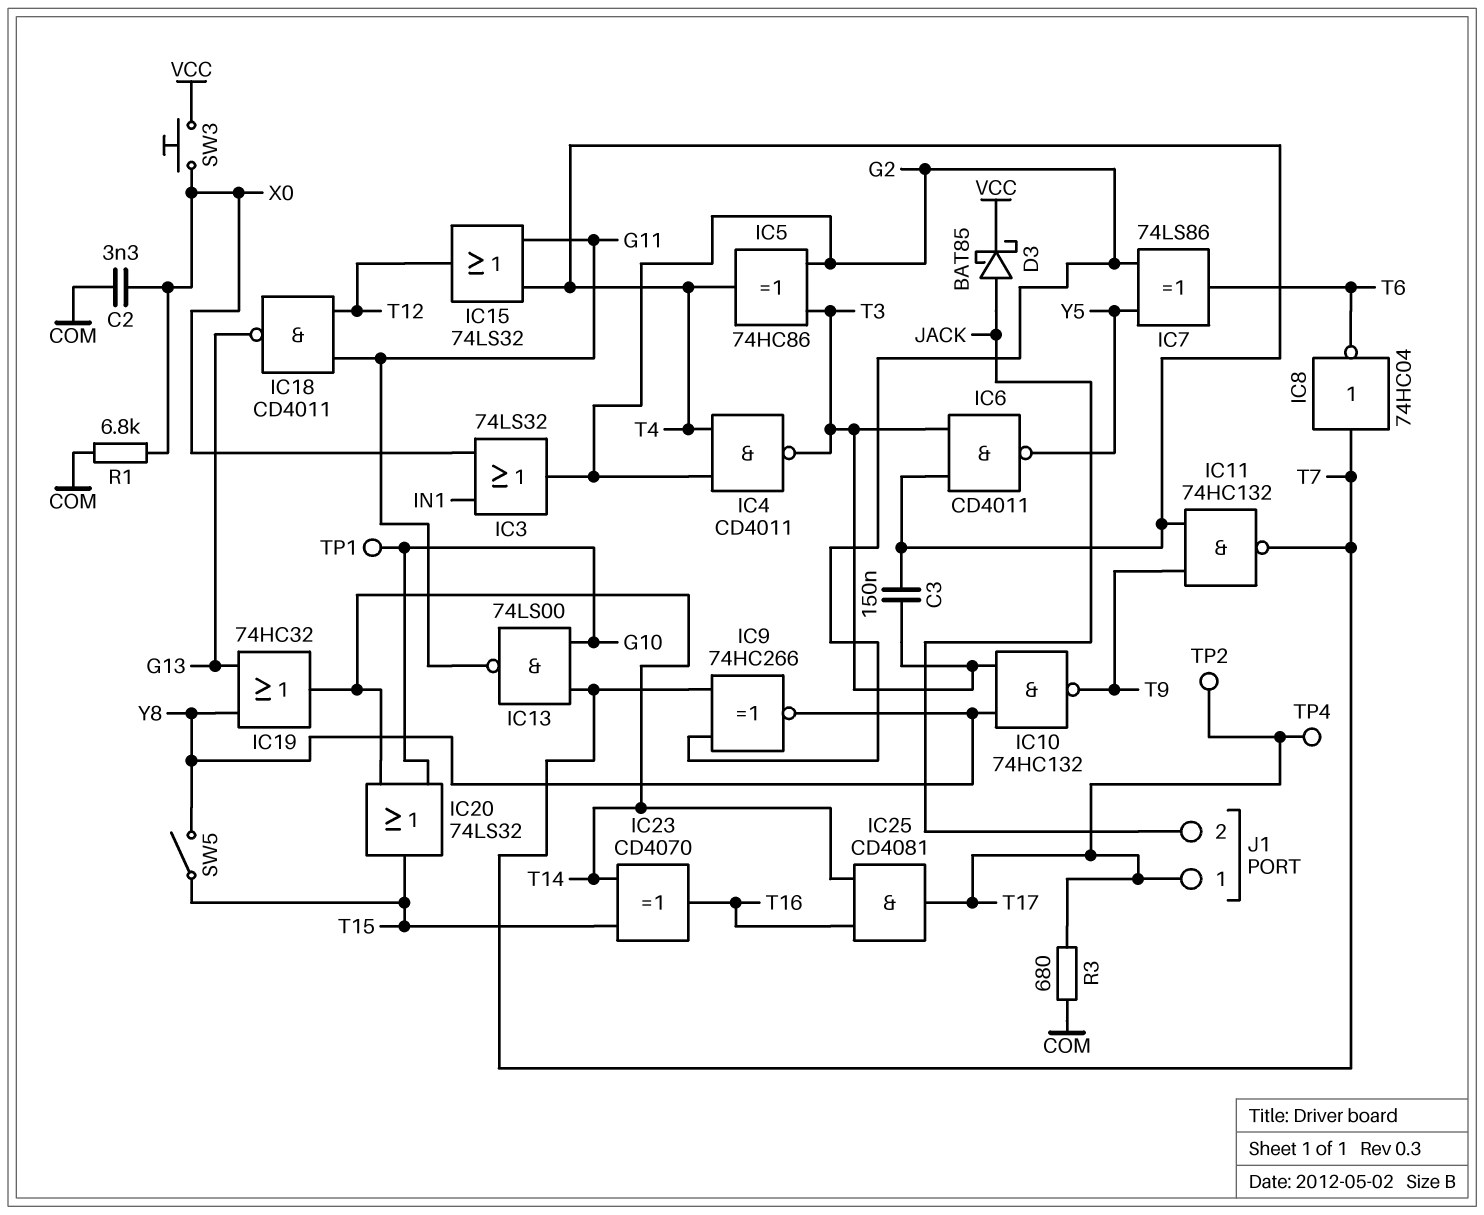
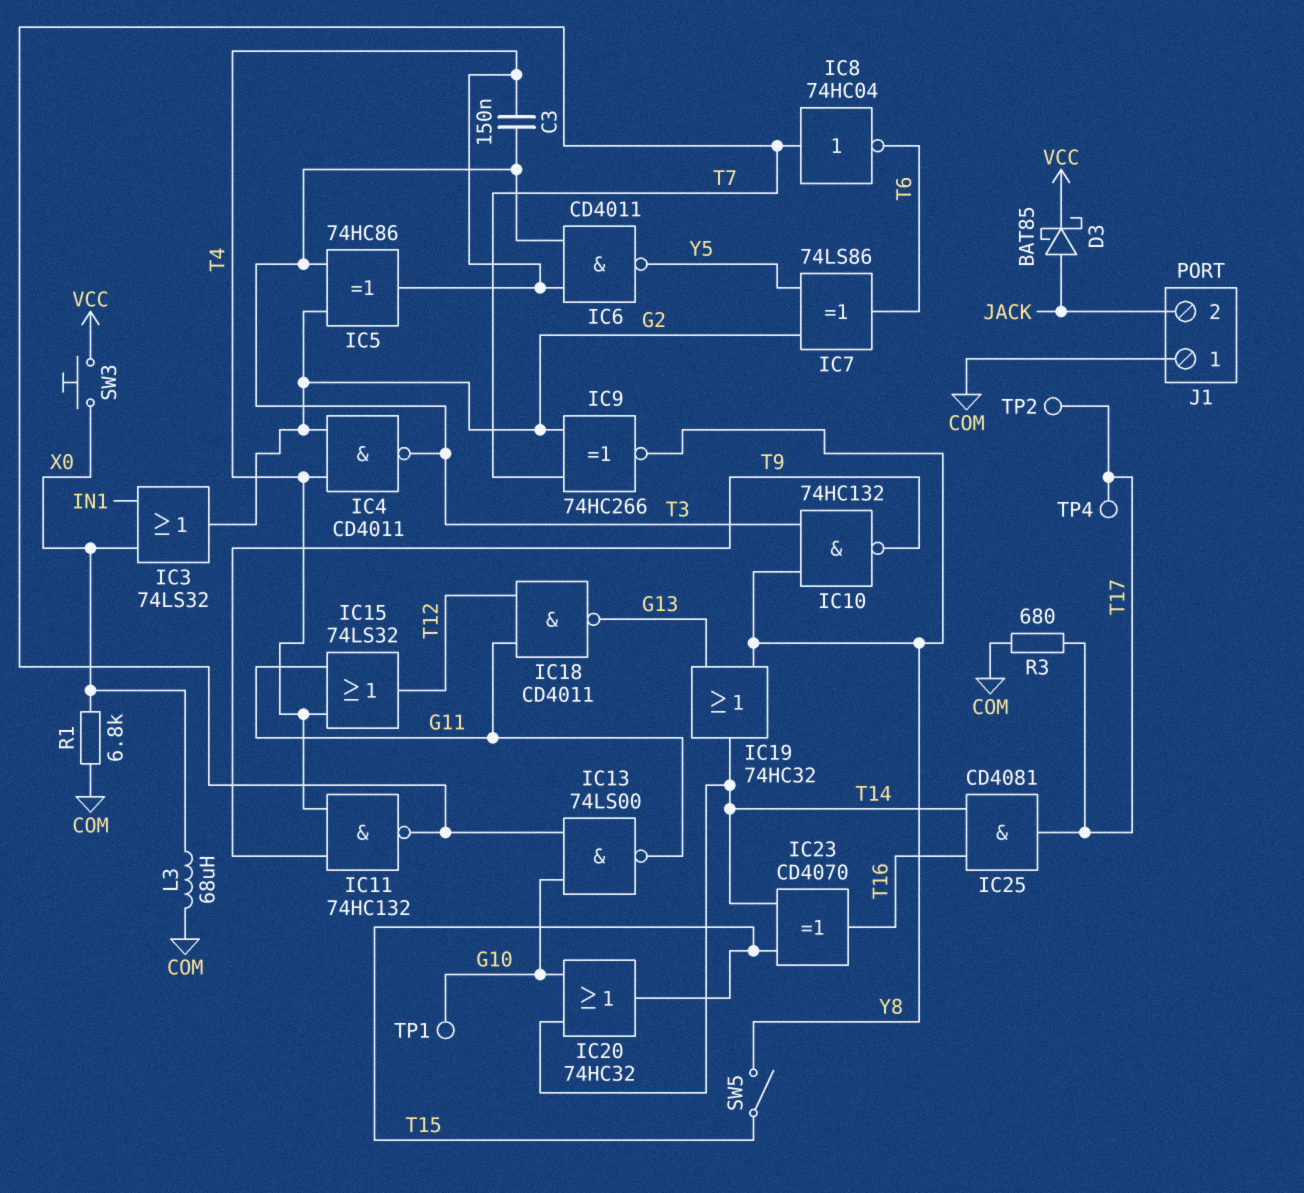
C2: 3.3nF (COM, X0) -> none
IC20: OR 74LS32 (in G10, in T14, out T15) -> OR 74HC32 (in G10, in T14, out T15)
J1 pin 1: T17 -> COM
L3: none -> 68uH (COM, X0)

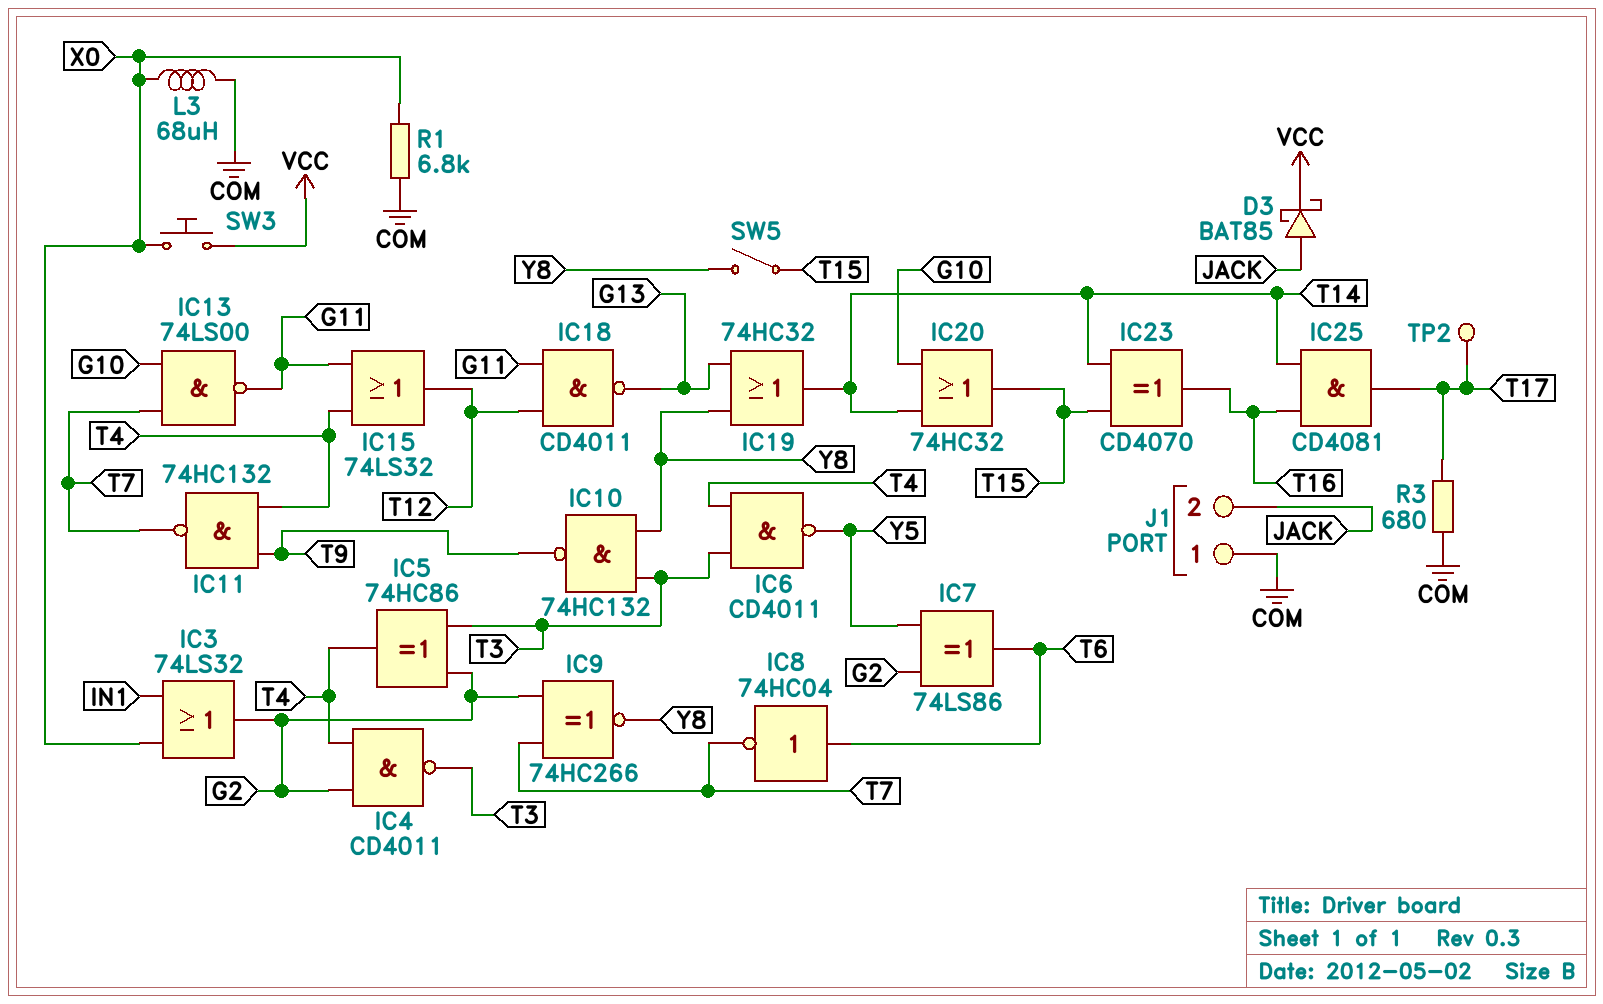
C3: 150nF (T3, T4) -> none
IC8: NOT 74HC04 (in T7, out T6) -> NOT 74HC04 (in T6, out T7)
TP1: test point (G10) -> none
TP4: test point (T17) -> none

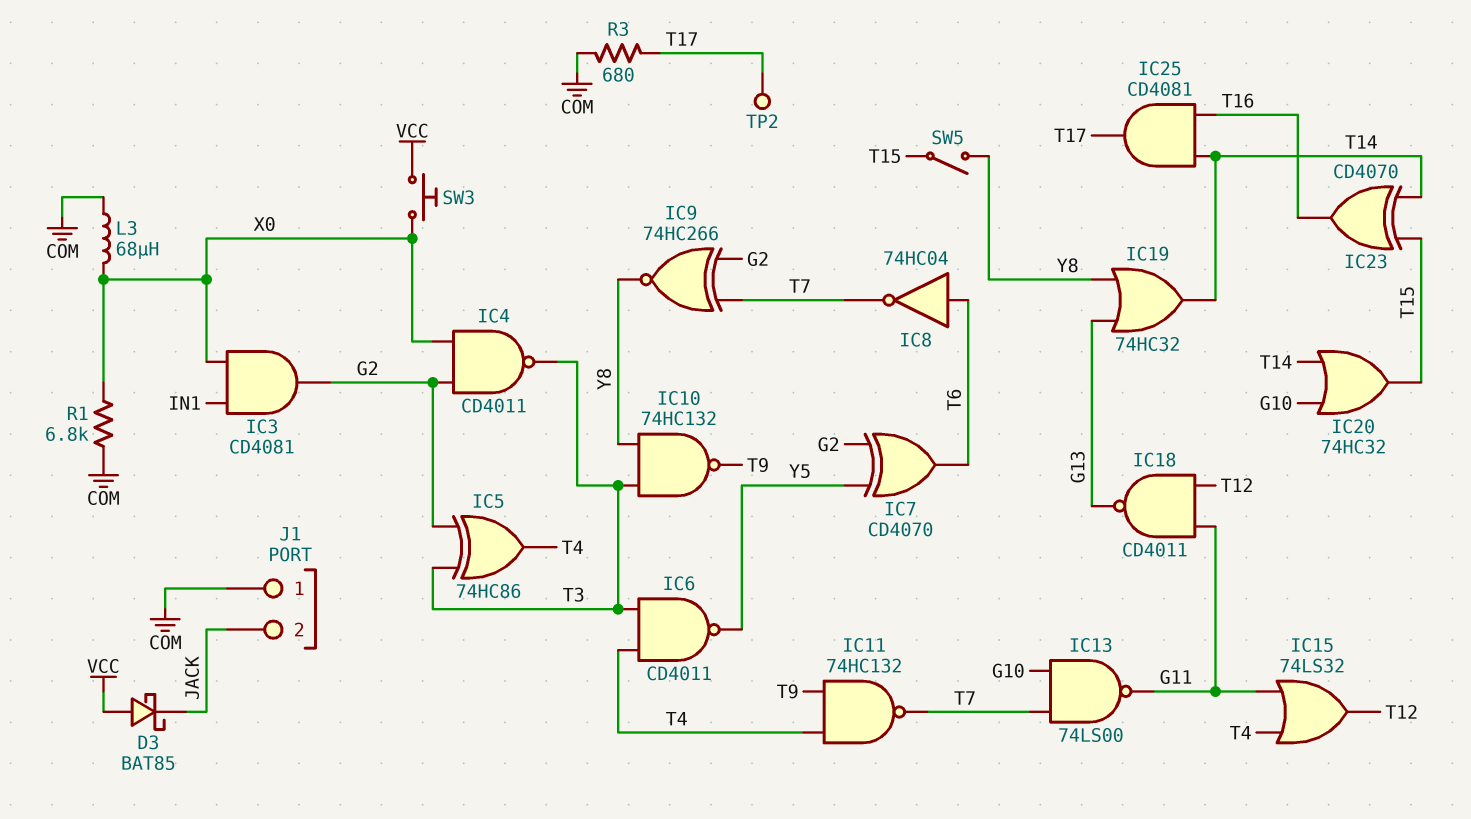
D3: schottky BAT85 (A JACK, K VCC) -> schottky BAT85 (A VCC, K JACK)
IC3: OR 74LS32 (in IN1, in X0, out G2) -> AND CD4081 (in IN1, in X0, out G2)
IC4: NAND CD4011 (in G2, in T4, out T3) -> NAND CD4011 (in G2, in X0, out T3)
IC7: XOR 74LS86 (in G2, in Y5, out T6) -> XOR CD4070 (in G2, in Y5, out T6)

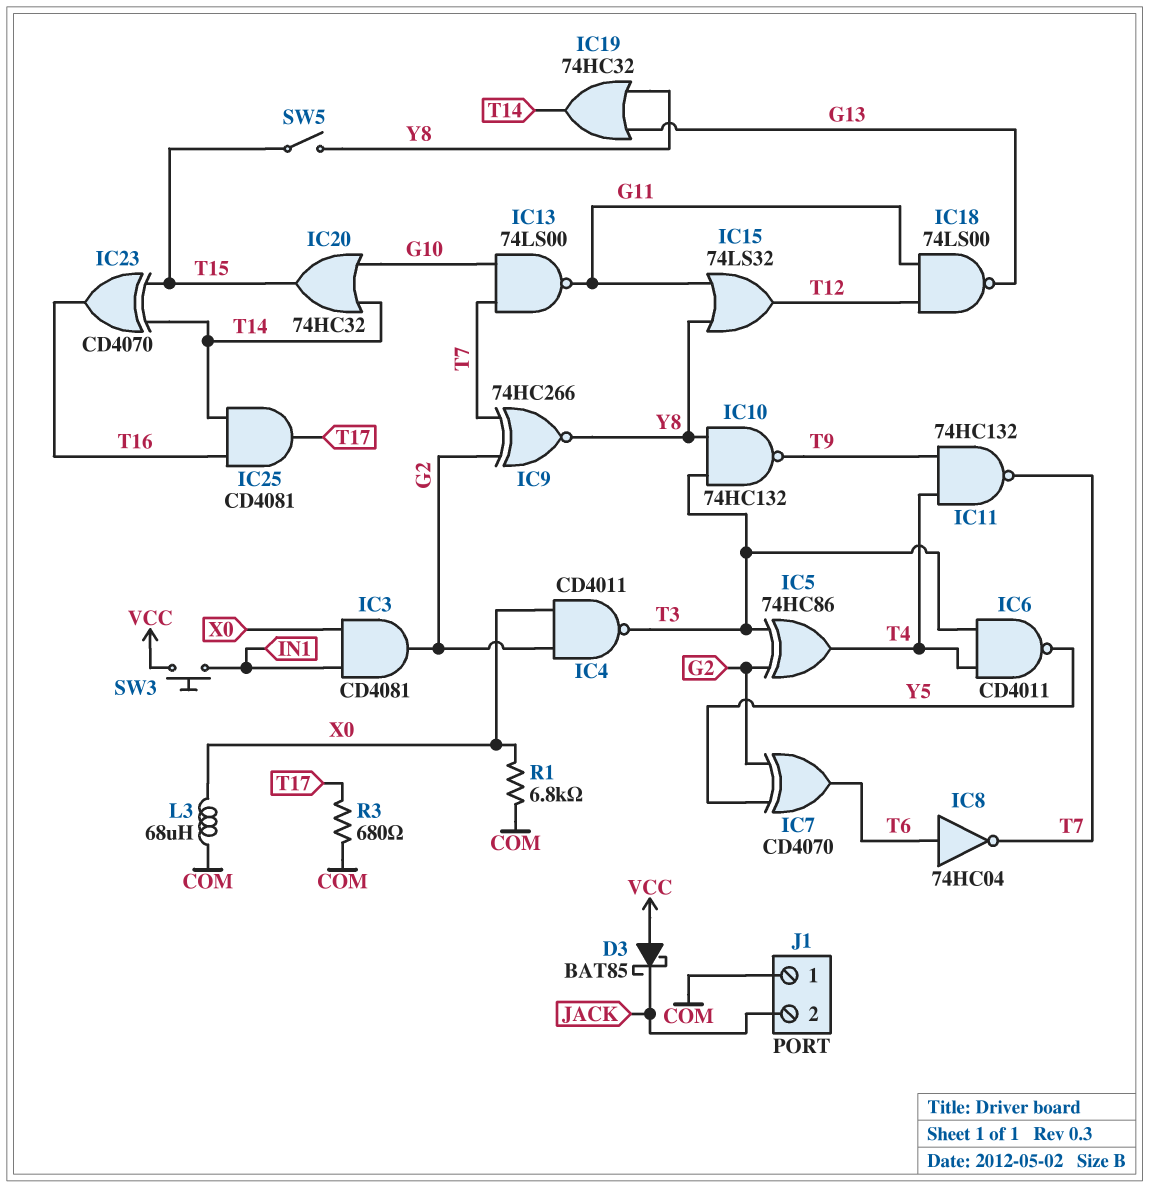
IC15: OR 74LS32 (in G11, in T4, out T12) -> OR 74LS32 (in G11, in Y8, out T12)
IC18: NAND CD4011 (in G11, in T12, out G13) -> NAND 74LS00 (in G11, in T12, out G13)
SW3: button (VCC, X0) -> button (IN1, VCC)
TP2: test point (T17) -> none

